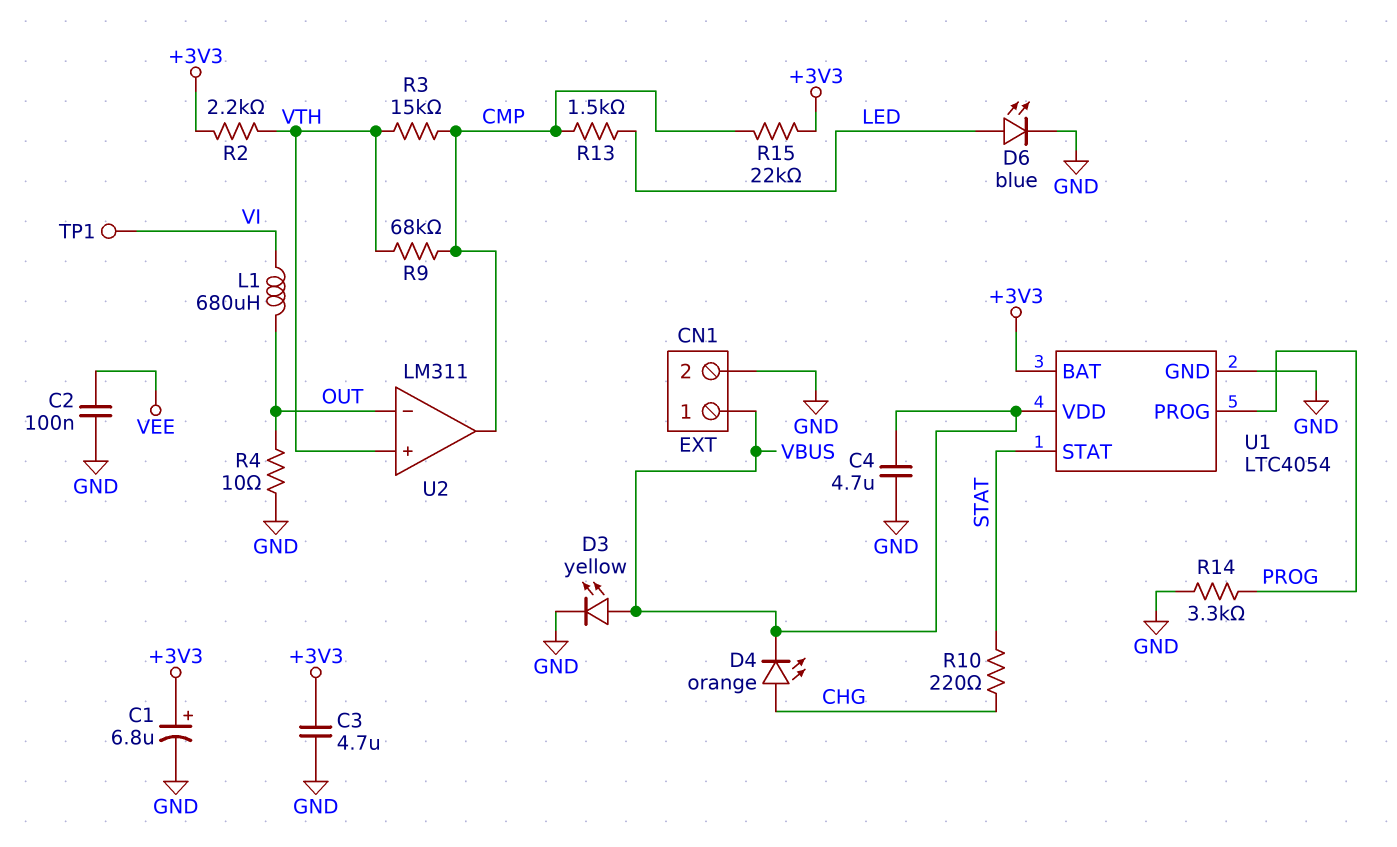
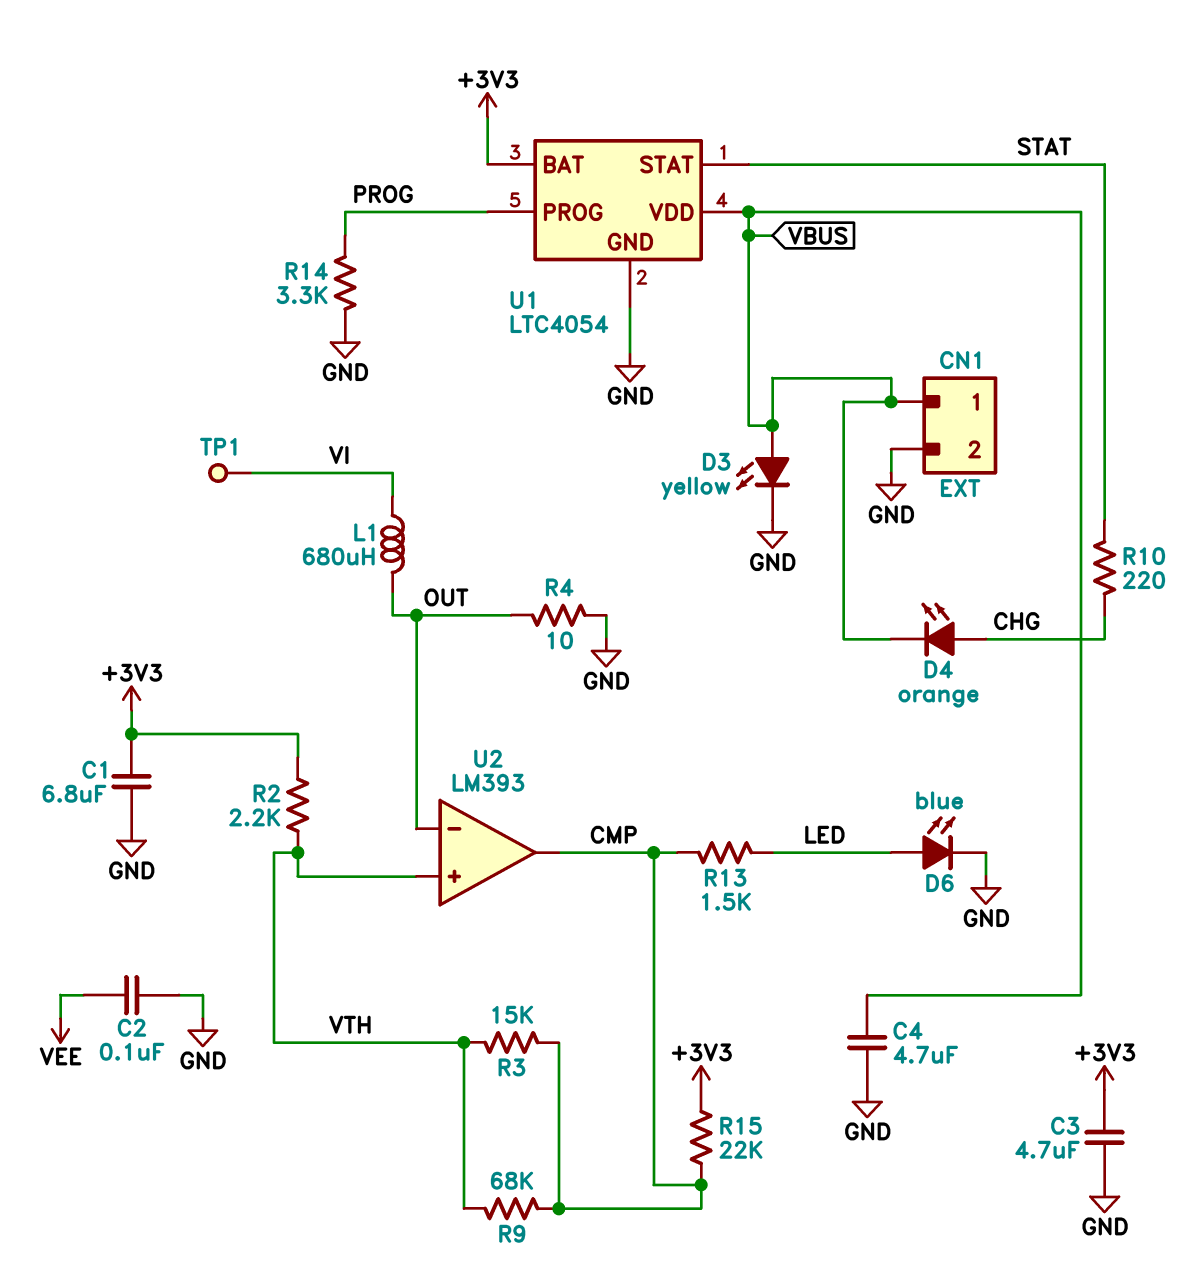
C1: 6.8uF (plus +3V3, minus GND) -> 6.8uF (+3V3, GND)
U2: LM311 -> LM393

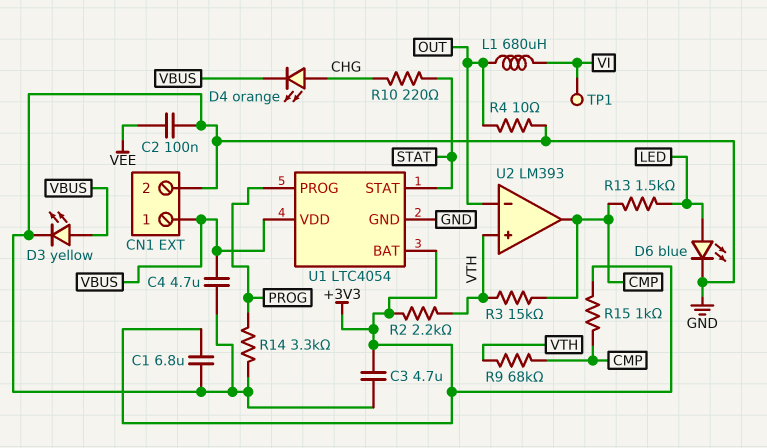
R15: 22k (+3V3, CMP) -> 1k (+3V3, CMP)

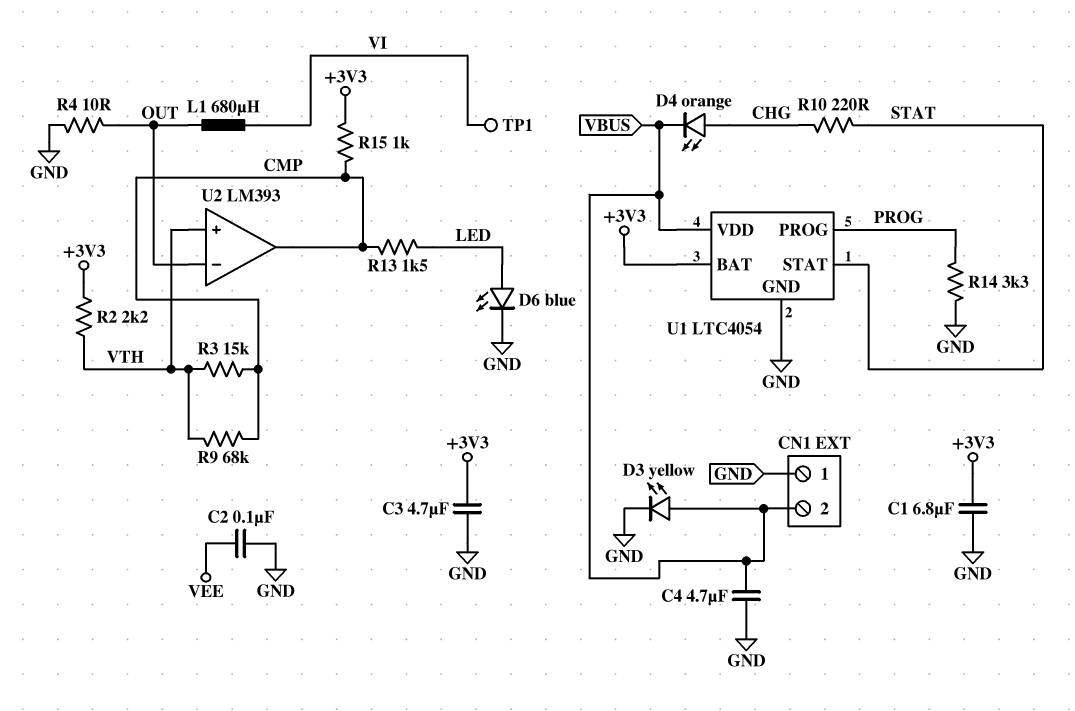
CN1 pin 1: VBUS -> GND
CN1 pin 2: GND -> VBUS

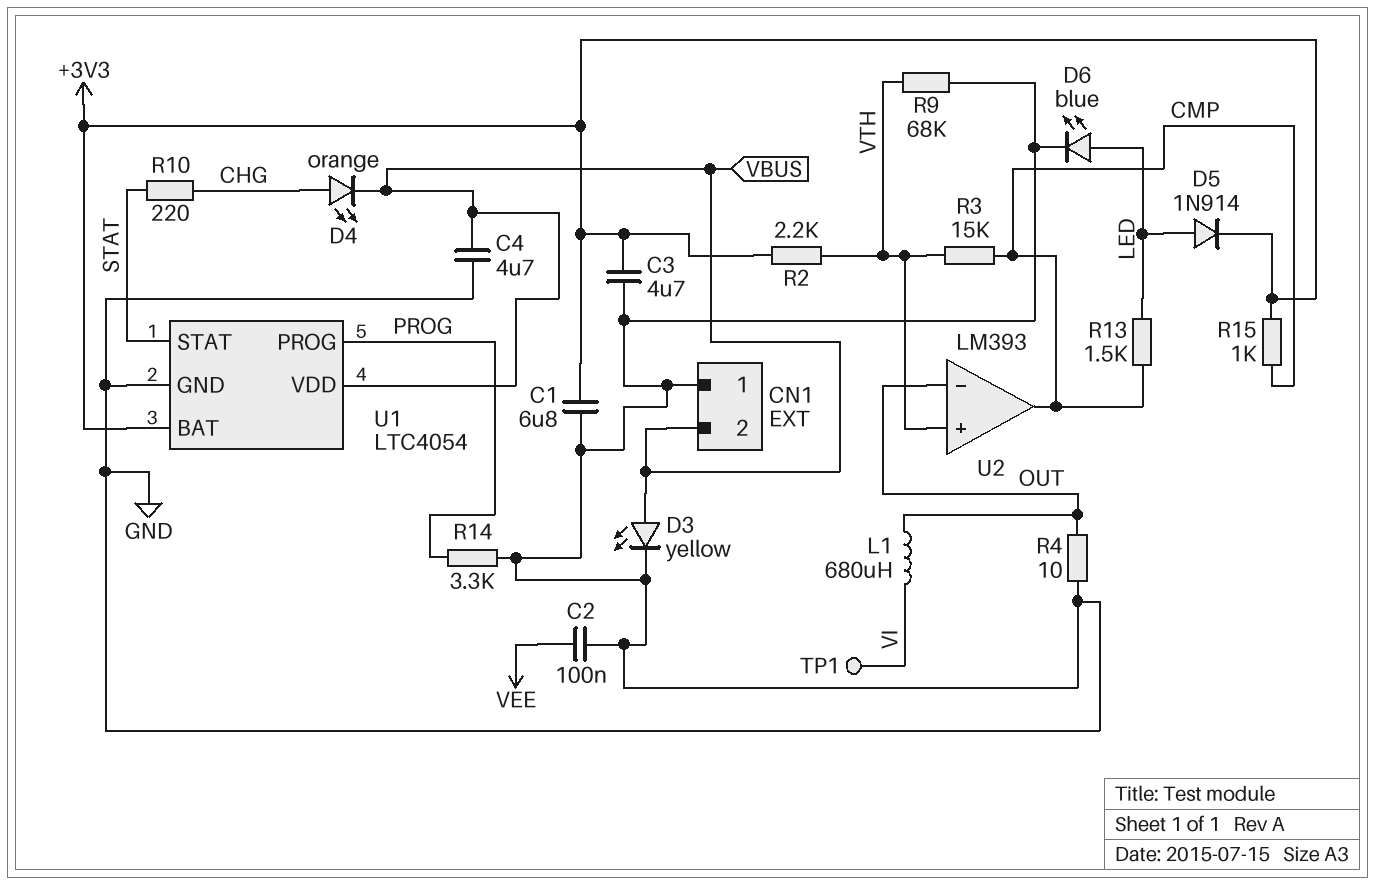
D5: none -> diode 1N914 (A LED, K +3V3)
R9: 68k (CMP, VTH) -> 68k (GND, VTH)

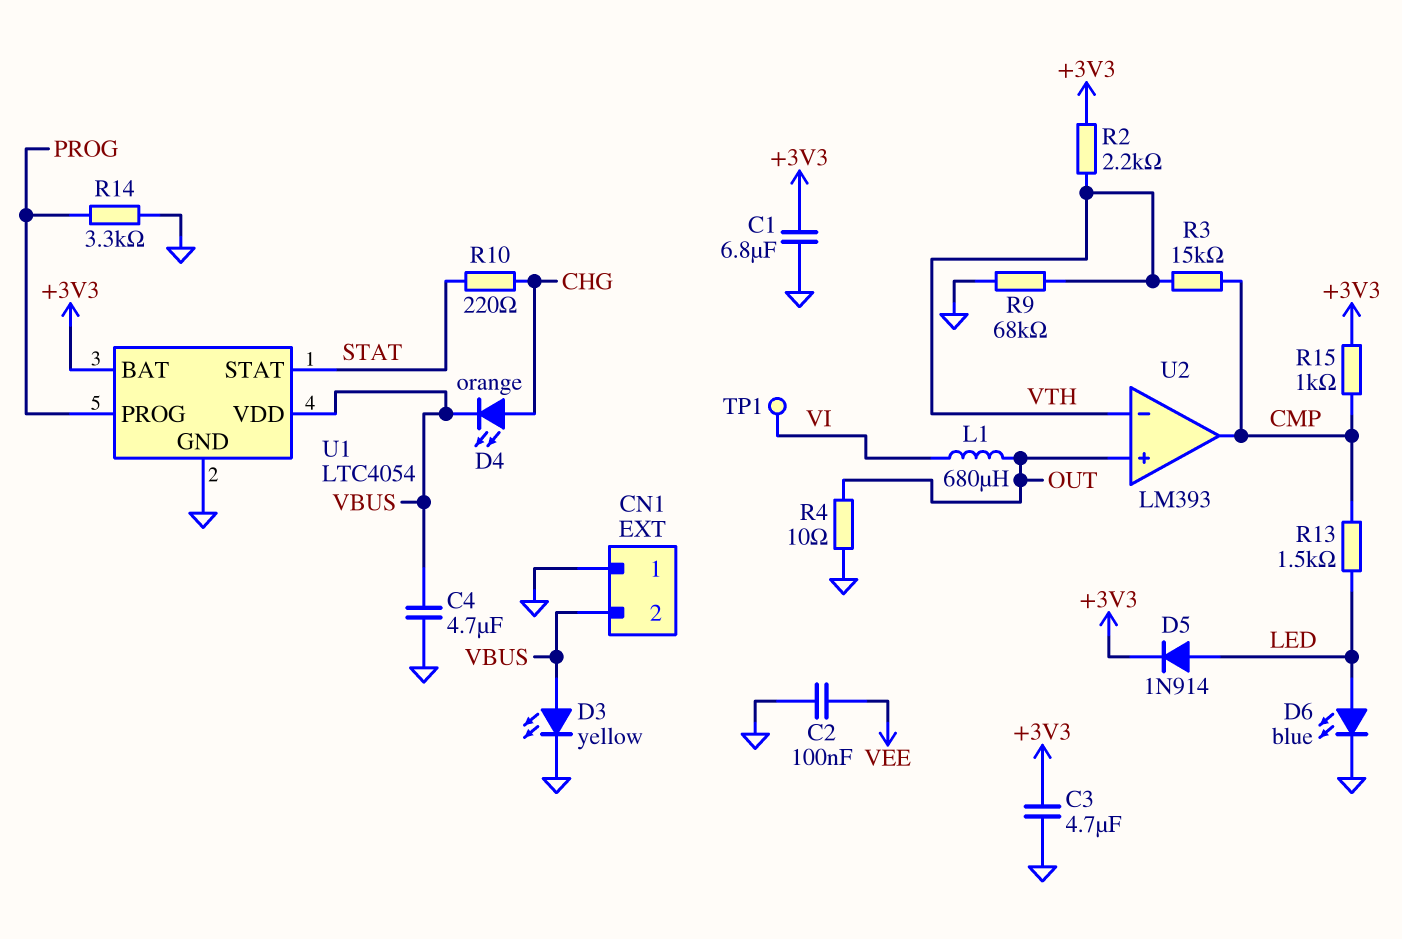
U2 pin in+: VTH -> OUT
U2 pin in-: OUT -> VTH

